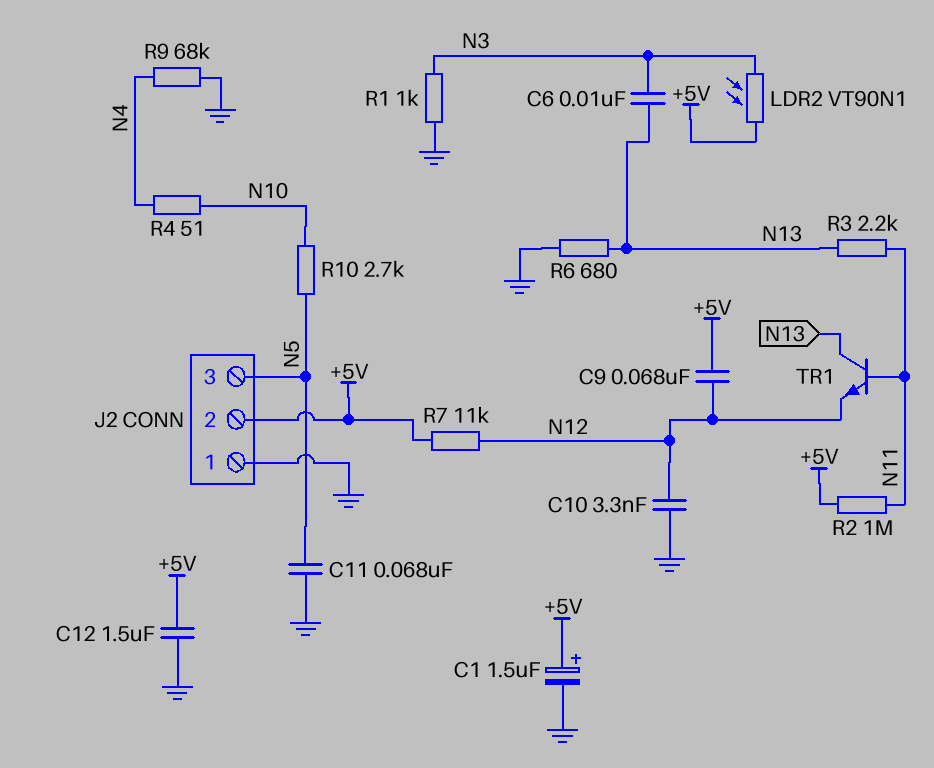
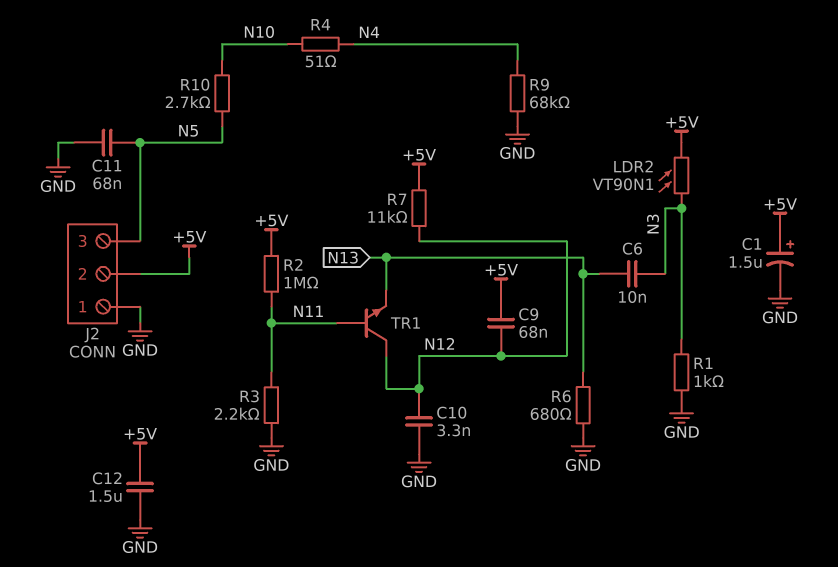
R3: 2.2k (N11, N13) -> 2.2k (GND, N11)
TR1: NPN (B N11, C N13, E N12) -> NPN (B N11, C N12, E N13)

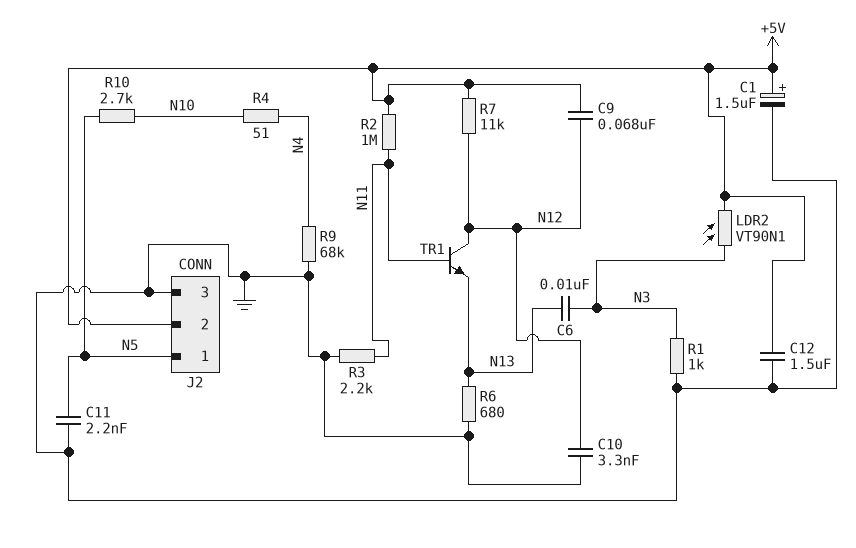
C11: 68nF (GND, N5) -> 2.2nF (GND, N5)
J2 pin 1: GND -> N5
J2 pin 3: N5 -> GND

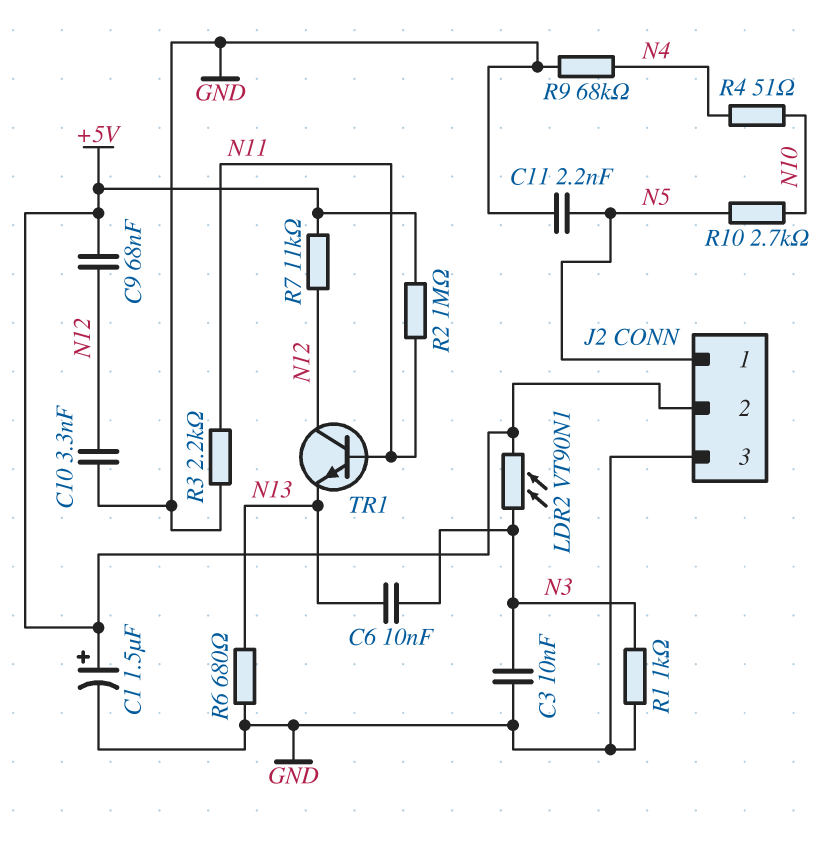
C3: none -> 10nF (GND, N3)
C12: 1.5uF (+5V, GND) -> none

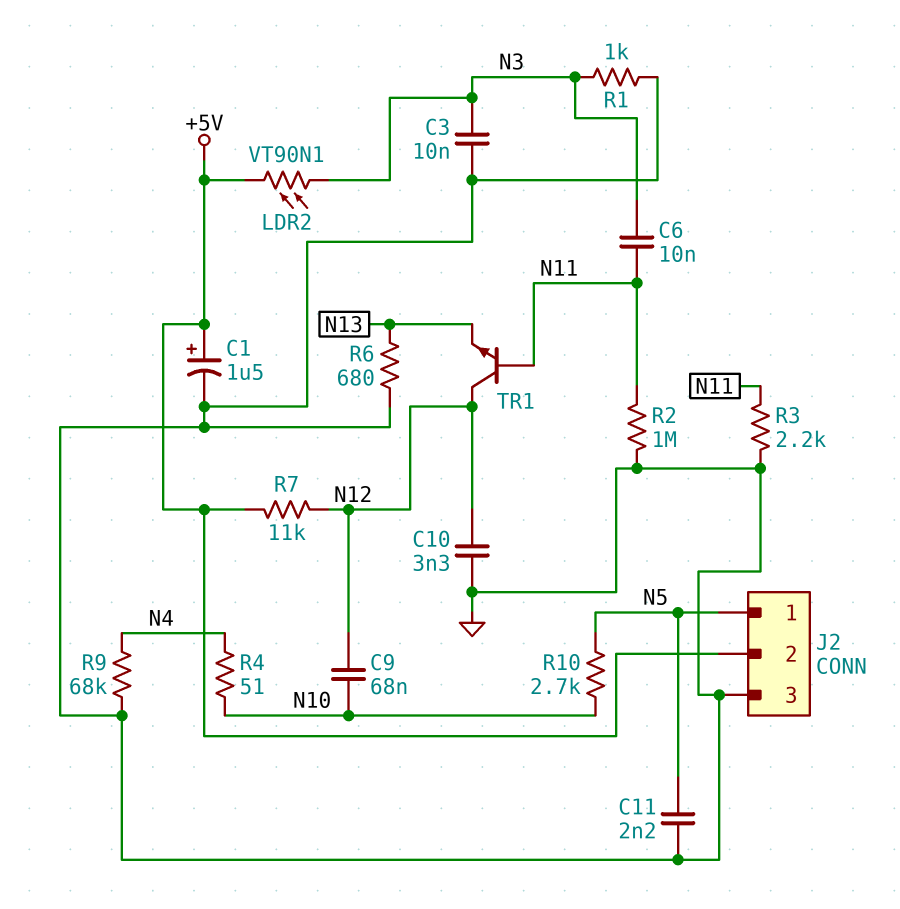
C6: 10nF (N3, N13) -> 10nF (N3, N11)
C9: 68nF (+5V, N12) -> 68nF (N10, N12)
R2: 1M (+5V, N11) -> 1M (GND, N11)

